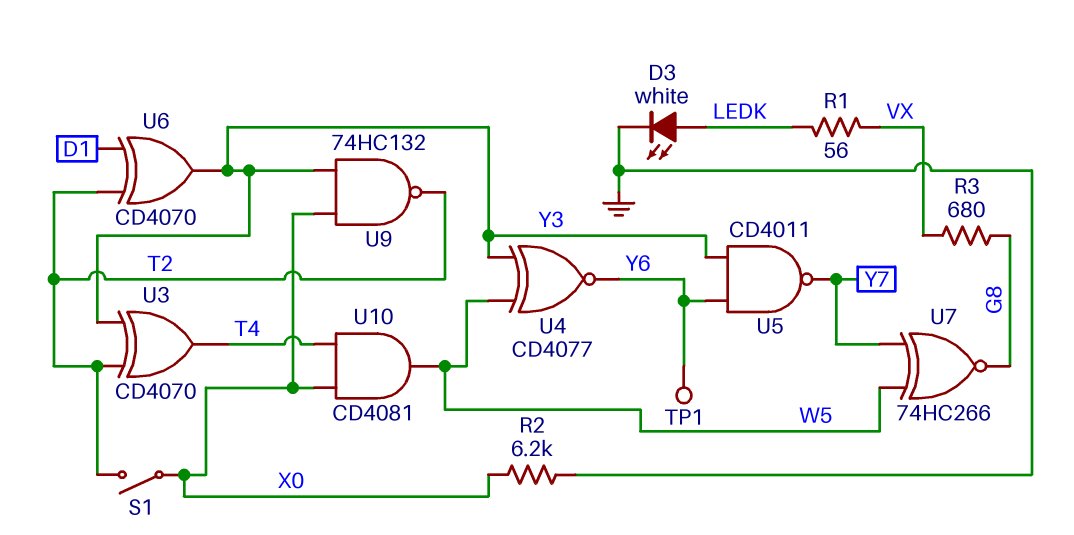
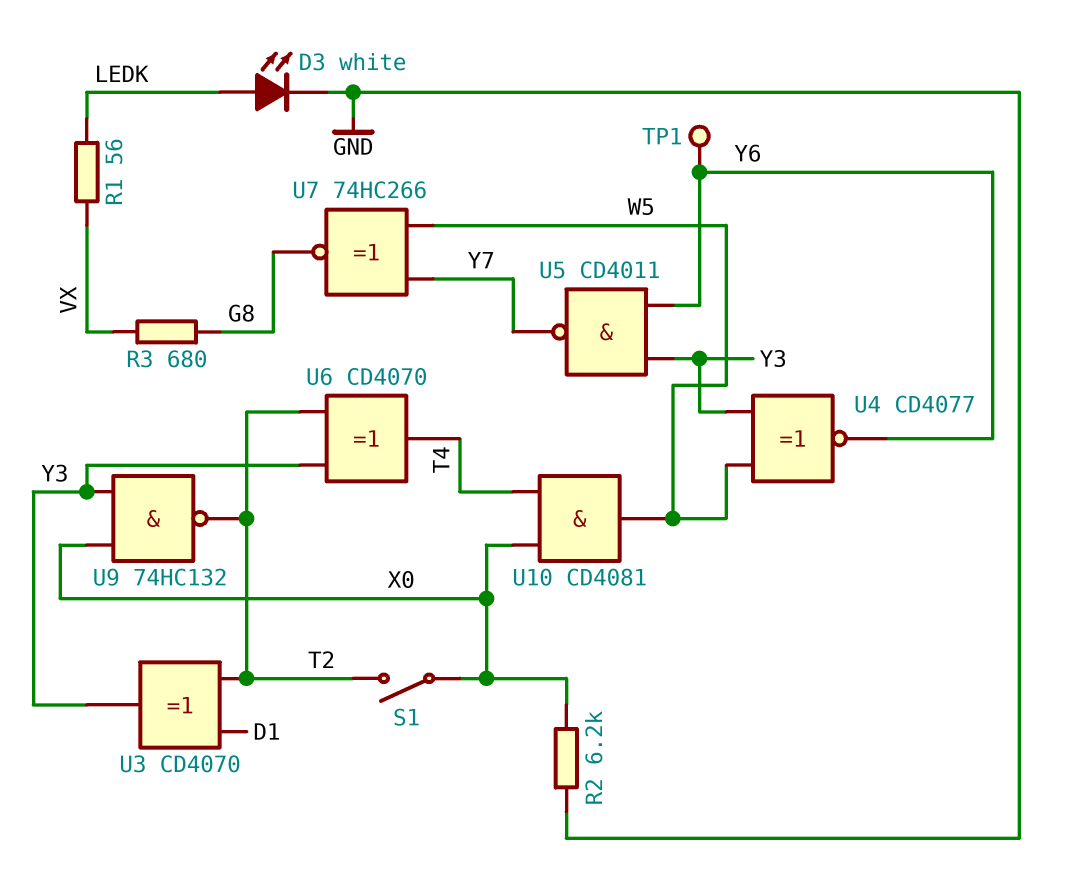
U3: XOR CD4070 (in T2, in Y3, out T4) -> XOR CD4070 (in D1, in T2, out Y3)
U6: XOR CD4070 (in D1, in T2, out Y3) -> XOR CD4070 (in T2, in Y3, out T4)

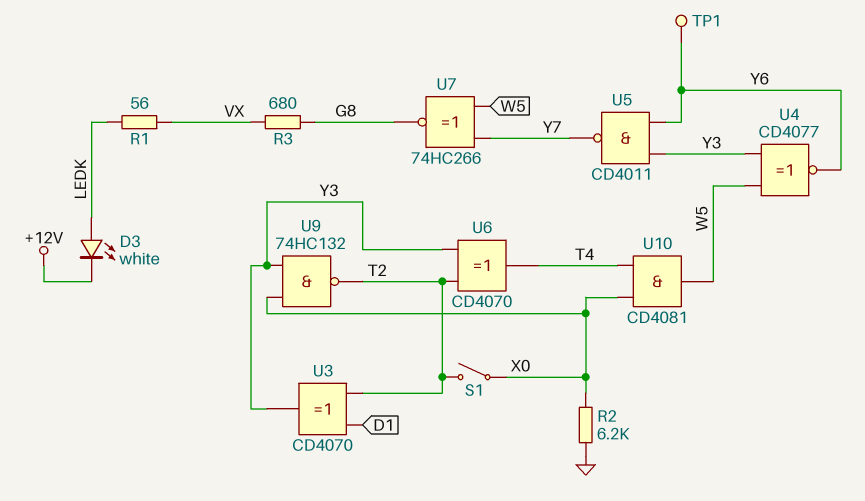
D3: LED white (A LEDK, K GND) -> LED white (A LEDK, K +12V)

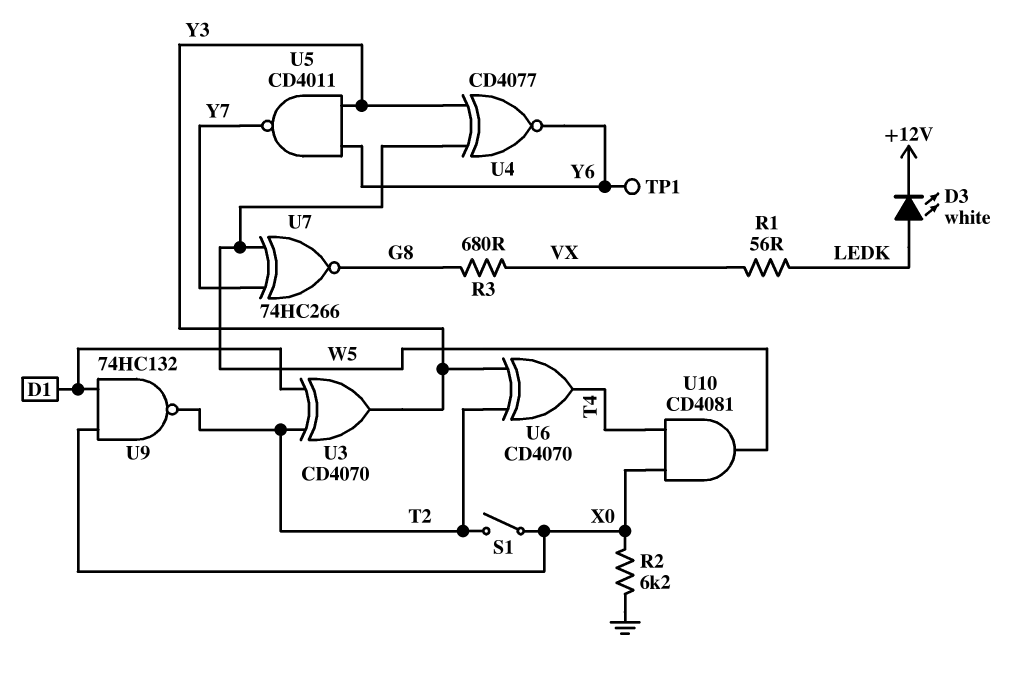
U9: NAND 74HC132 (in X0, in Y3, out T2) -> NAND 74HC132 (in D1, in X0, out T2)

